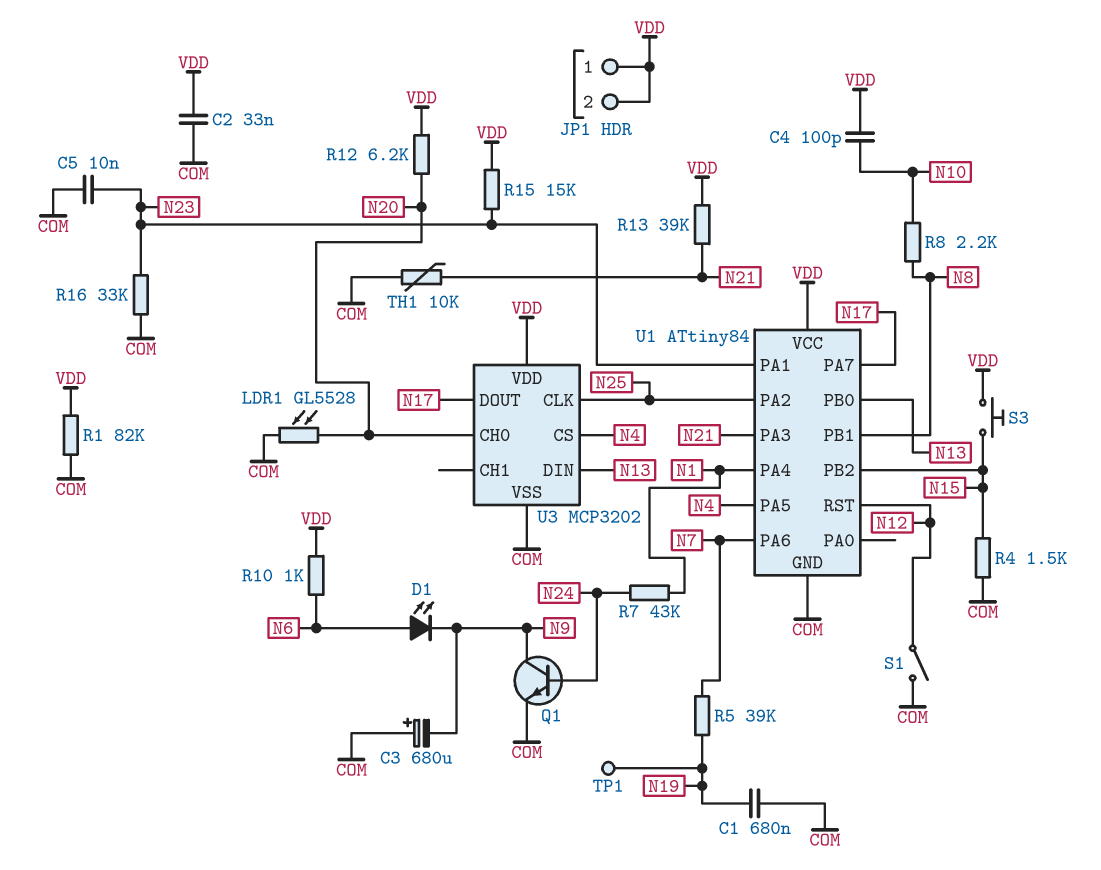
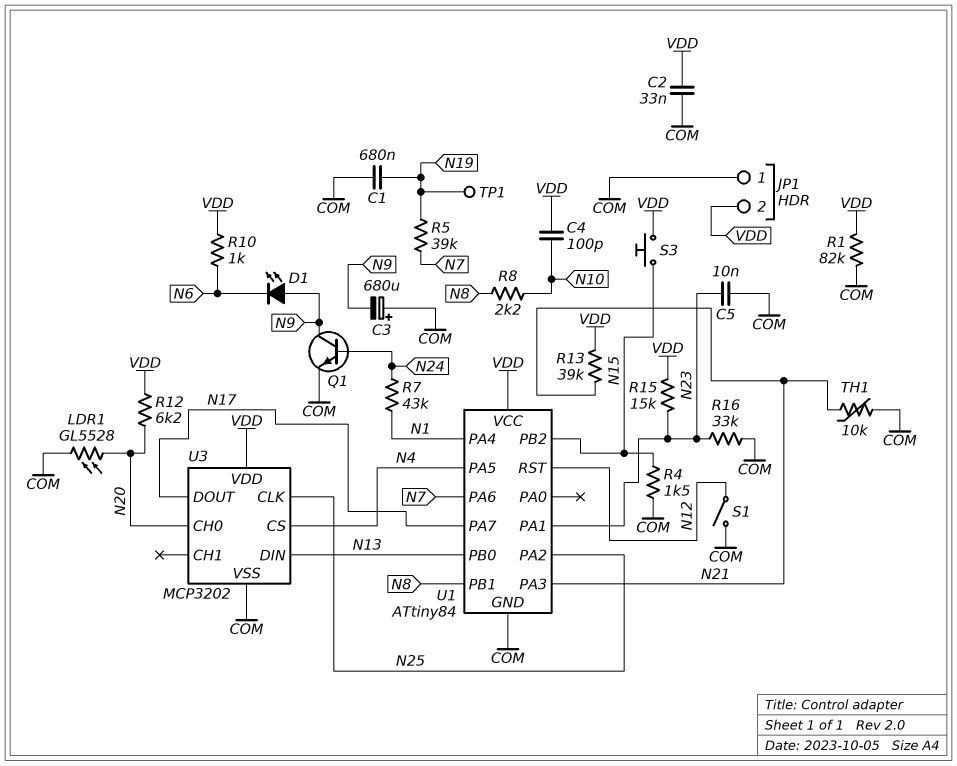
D1: LED (A N6, K N9) -> LED (A N9, K N6)
JP1 pin 1: VDD -> COM

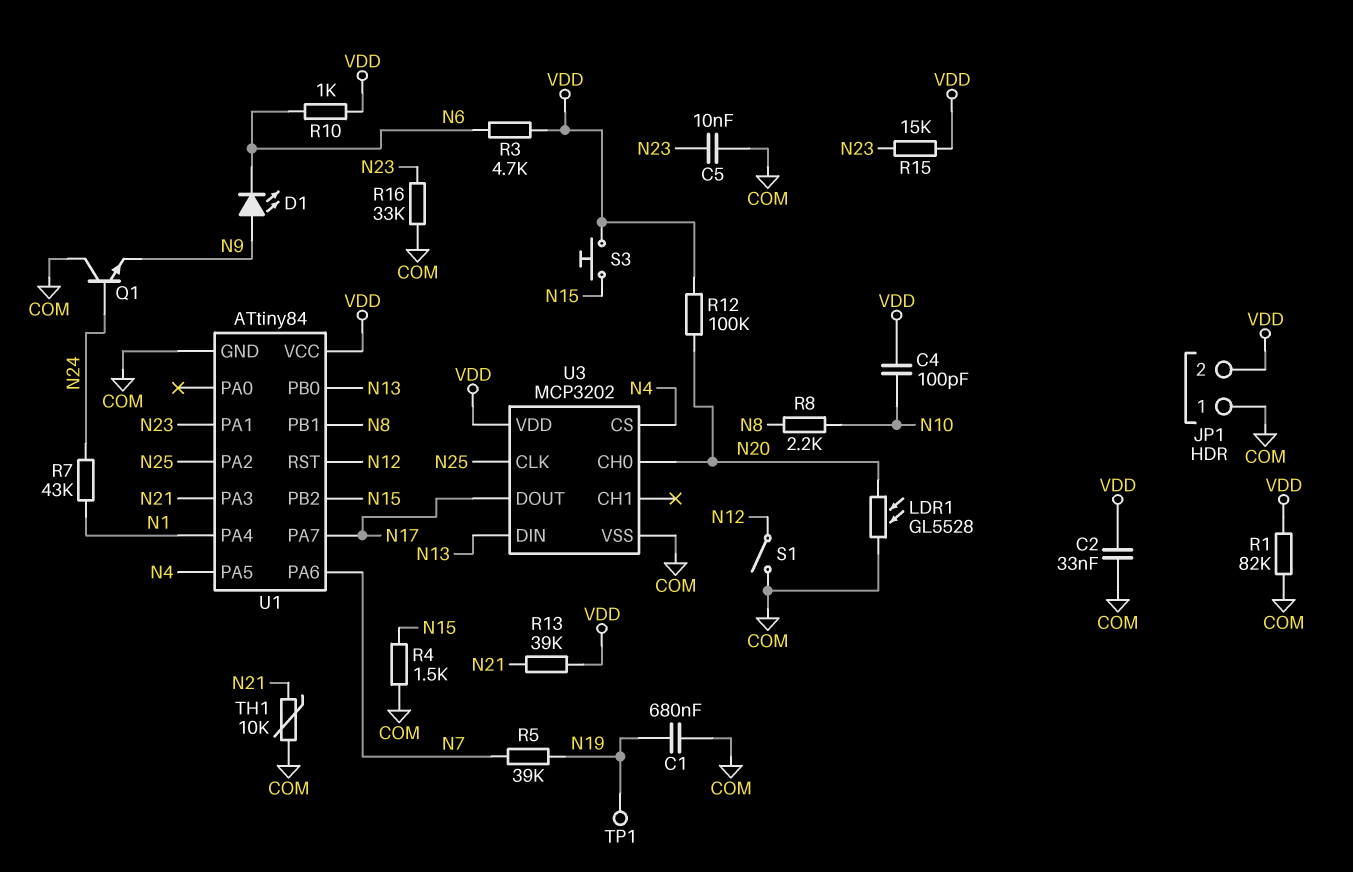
C3: 680uF (plus COM, minus N9) -> none
Q1: NPN (B N24, C N9, E COM) -> NPN (B N24, C COM, E N9)
R3: none -> 4.7k (N6, VDD)
R12: 6.2k (N20, VDD) -> 100k (N20, VDD)

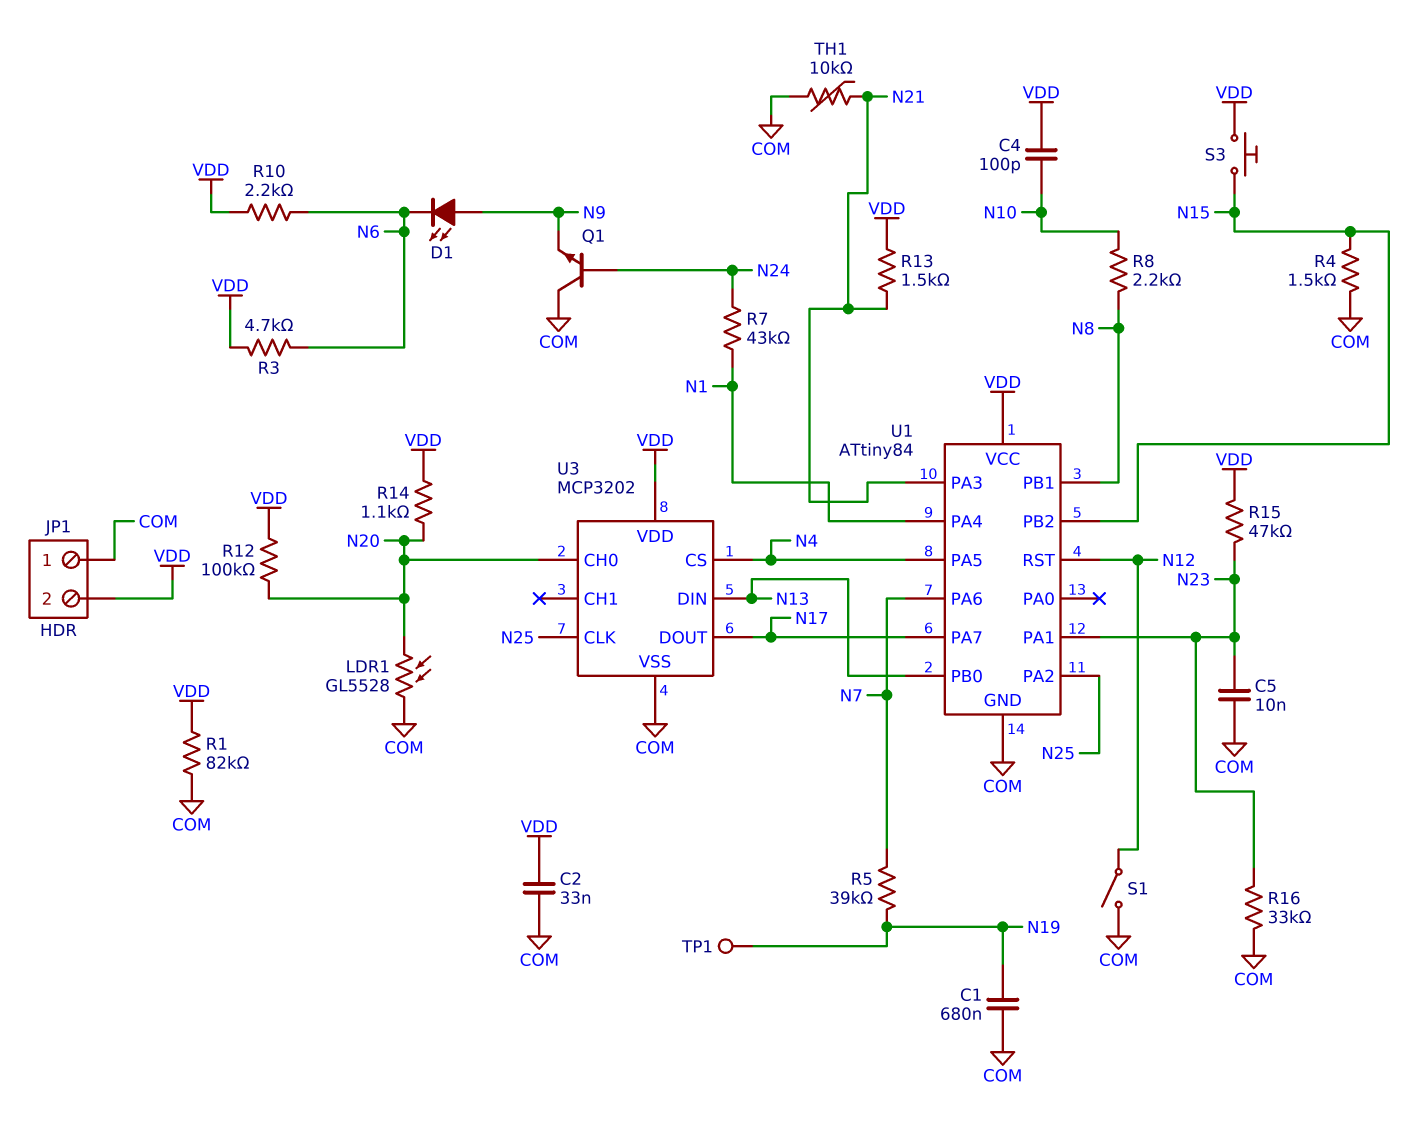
R10: 1k (N6, VDD) -> 2.2k (N6, VDD)
R13: 39k (N21, VDD) -> 1.5k (N21, VDD)
R14: none -> 1.1k (N20, VDD)
R15: 15k (N23, VDD) -> 47k (N23, VDD)

